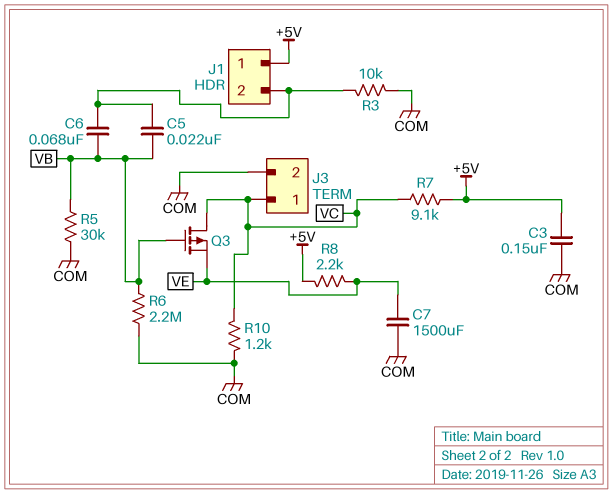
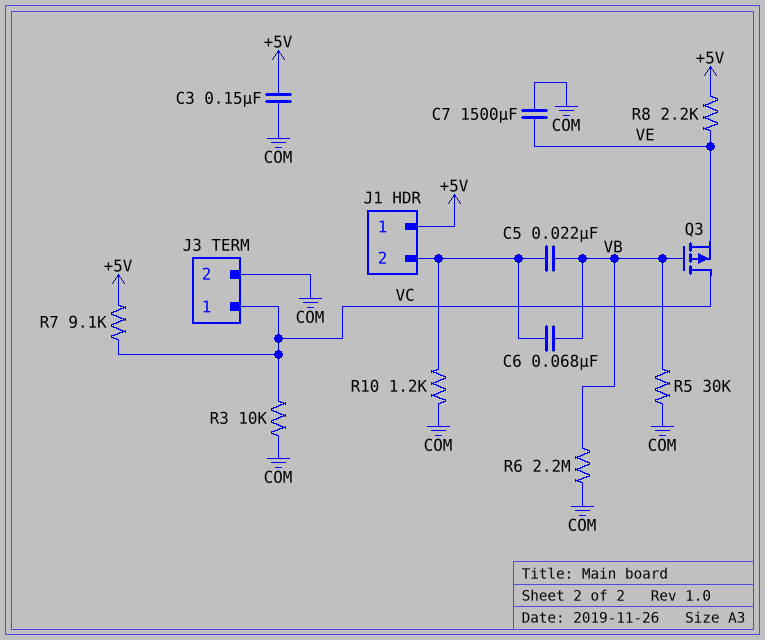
R3: 10k (COM, J1/2) -> 10k (COM, VC)
R10: 1.2k (COM, VC) -> 1.2k (COM, J1/2)

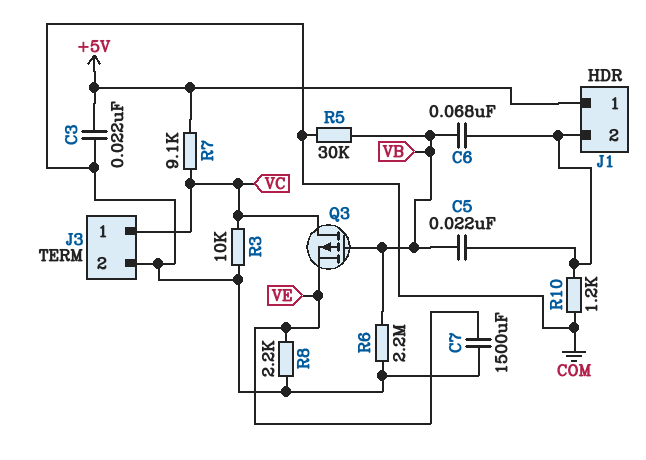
C3: 150nF (+5V, COM) -> 22nF (+5V, COM)
R8: 2.2k (+5V, VE) -> 2.2k (COM, VE)

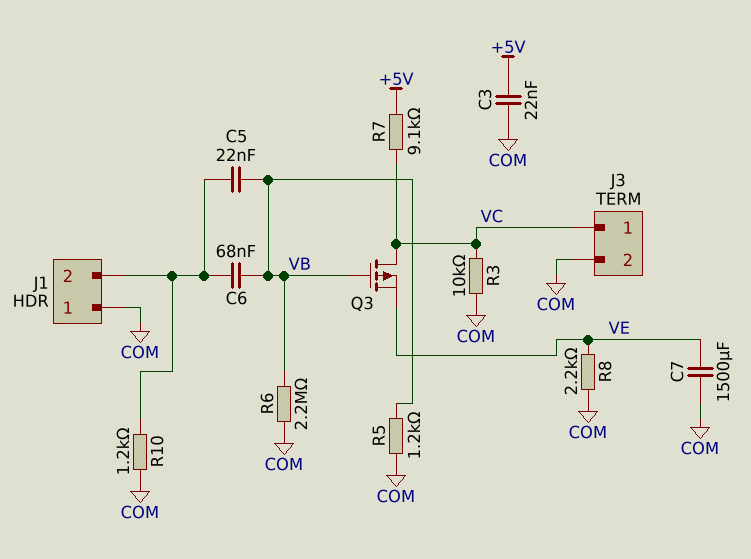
J1 pin 1: +5V -> COM
R5: 30k (COM, VB) -> 1.2k (COM, VB)

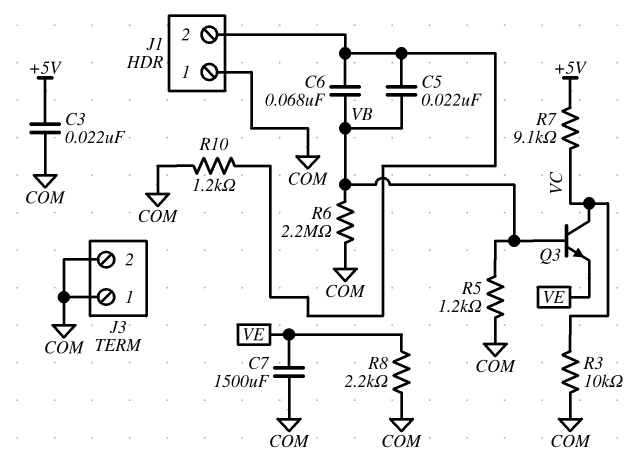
J3 pin 1: VC -> COM
Q3: PMOS (G VB, D VC, S VE) -> NPN (B VB, C VC, E VE)

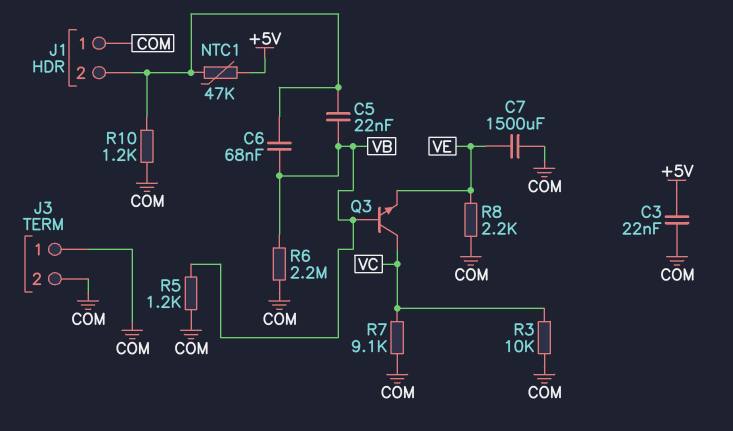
NTC1: none -> 47k (+5V, J1/2)
R7: 9.1k (+5V, VC) -> 9.1k (COM, VC)

